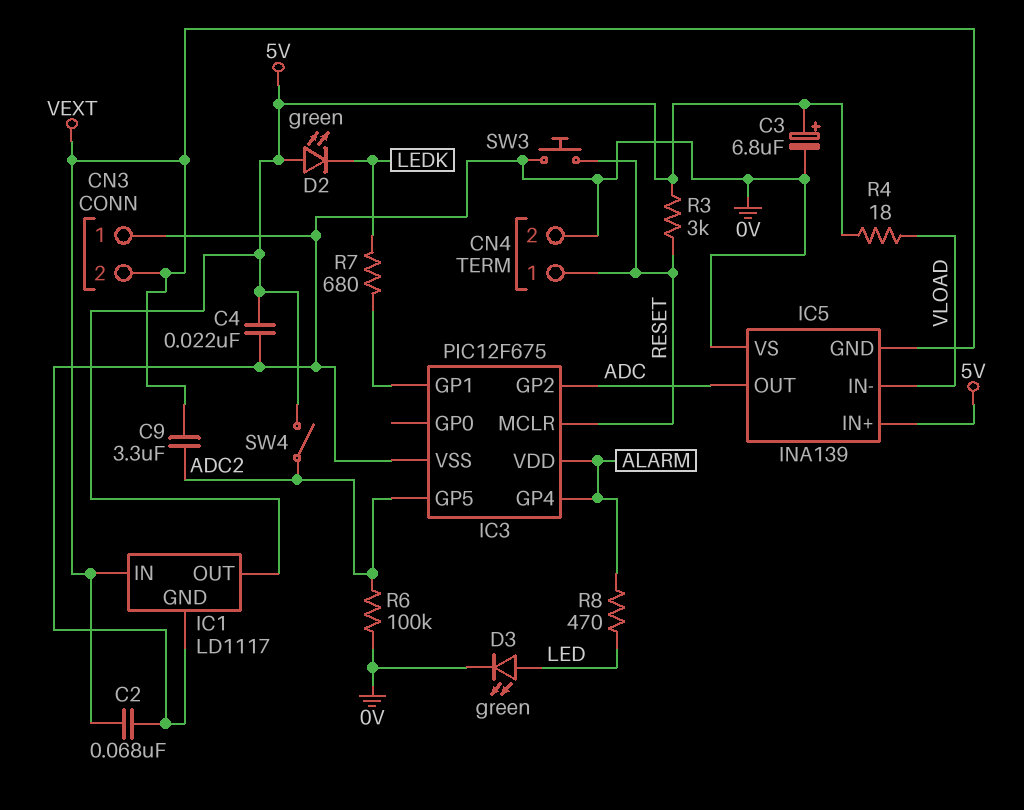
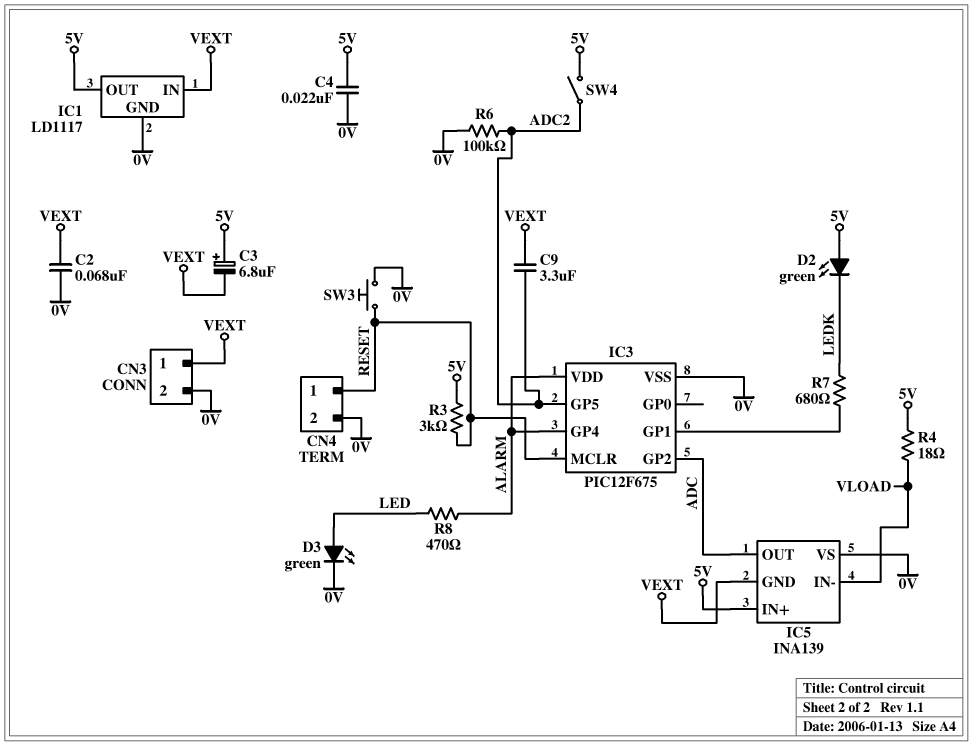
C3: 6.8uF (plus 5V, minus 0V) -> 6.8uF (plus 5V, minus VEXT)
CN3 pin 1: 0V -> VEXT
CN3 pin 2: VEXT -> 0V

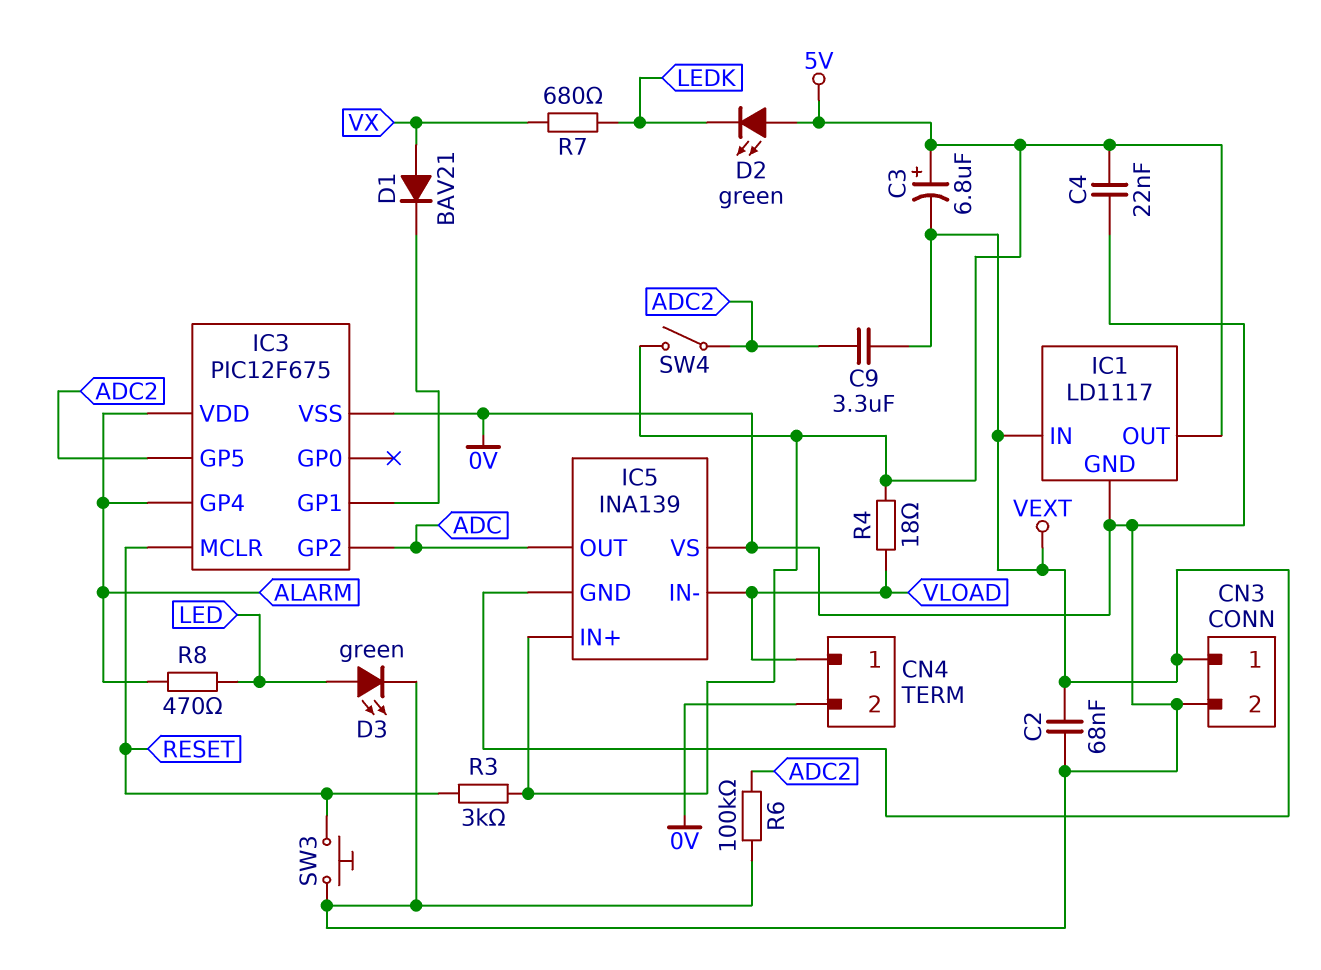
CN4 pin 1: RESET -> VLOAD
D1: none -> diode BAV21 (A VX, K IC3/GP1)
R7: 680 (IC3/GP1, LEDK) -> 680 (LEDK, VX)

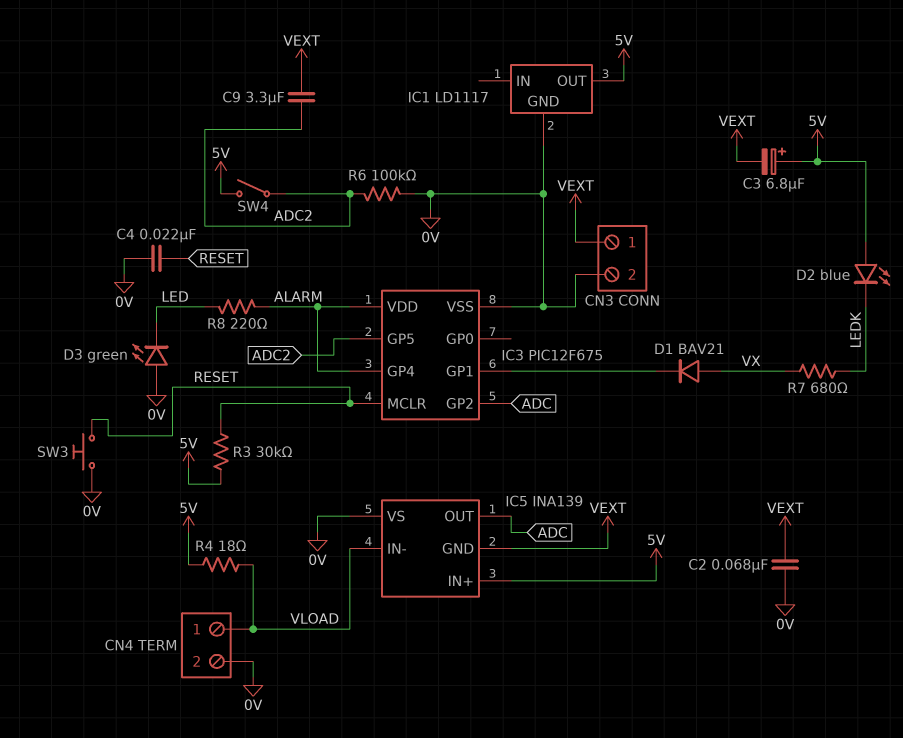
C4: 22nF (0V, 5V) -> 22nF (0V, RESET)
D2: LED green (A 5V, K LEDK) -> LED blue (A 5V, K LEDK)
D3: LED green (A LED, K 0V) -> LED green (A 0V, K LED)
IC1 pin IN: VEXT -> none
R3: 3k (5V, RESET) -> 30k (5V, RESET)
R8: 470 (ALARM, LED) -> 220 (ALARM, LED)

